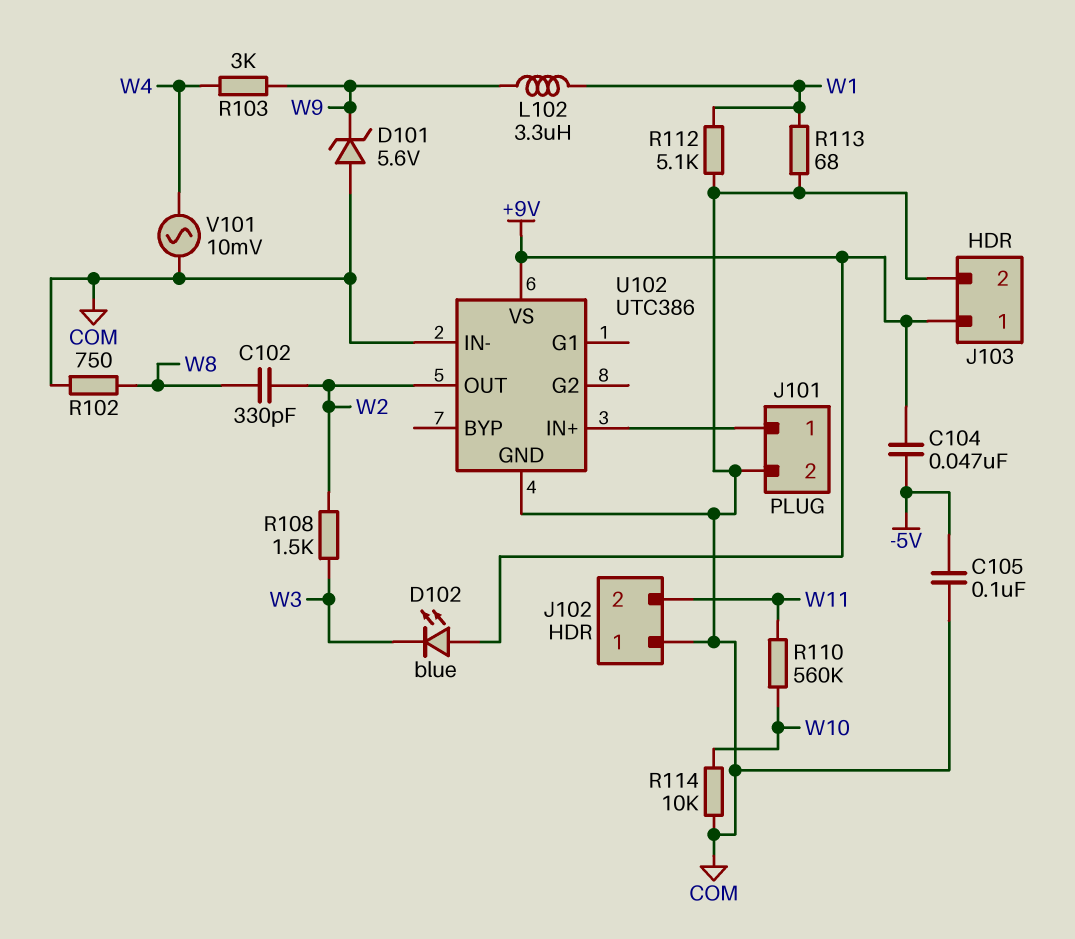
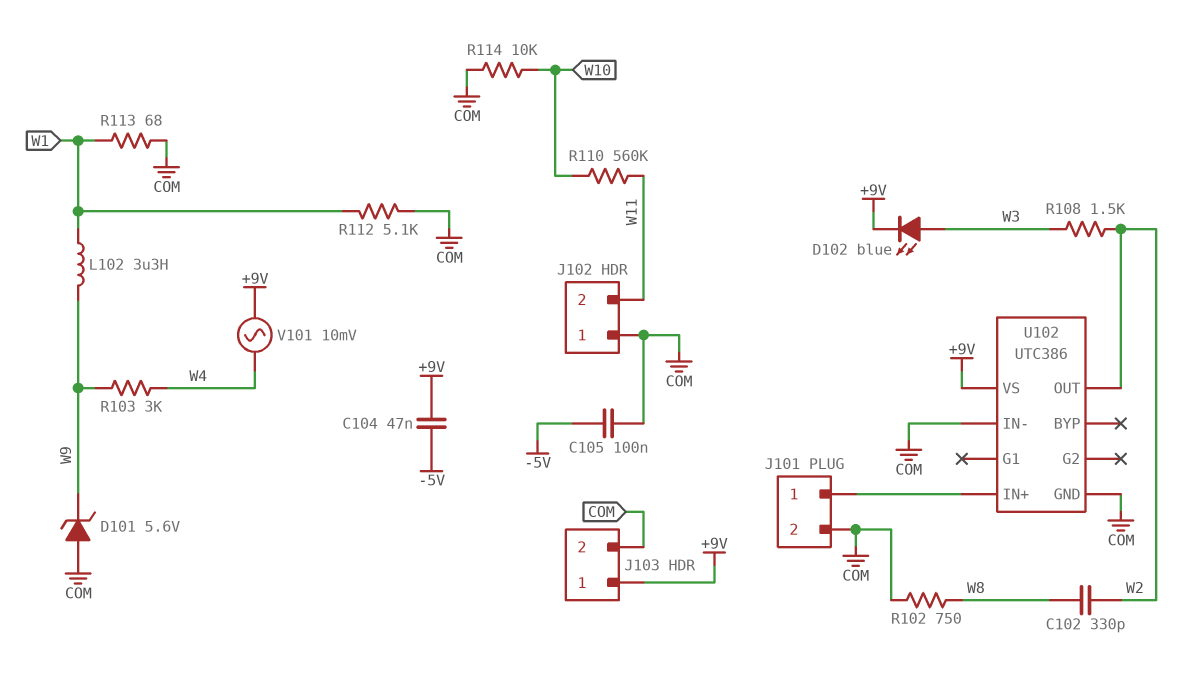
D102: LED blue (A +9V, K W3) -> LED blue (A W3, K +9V)
V101: AC 10mV (COM, W4) -> AC 10mV (+9V, W4)

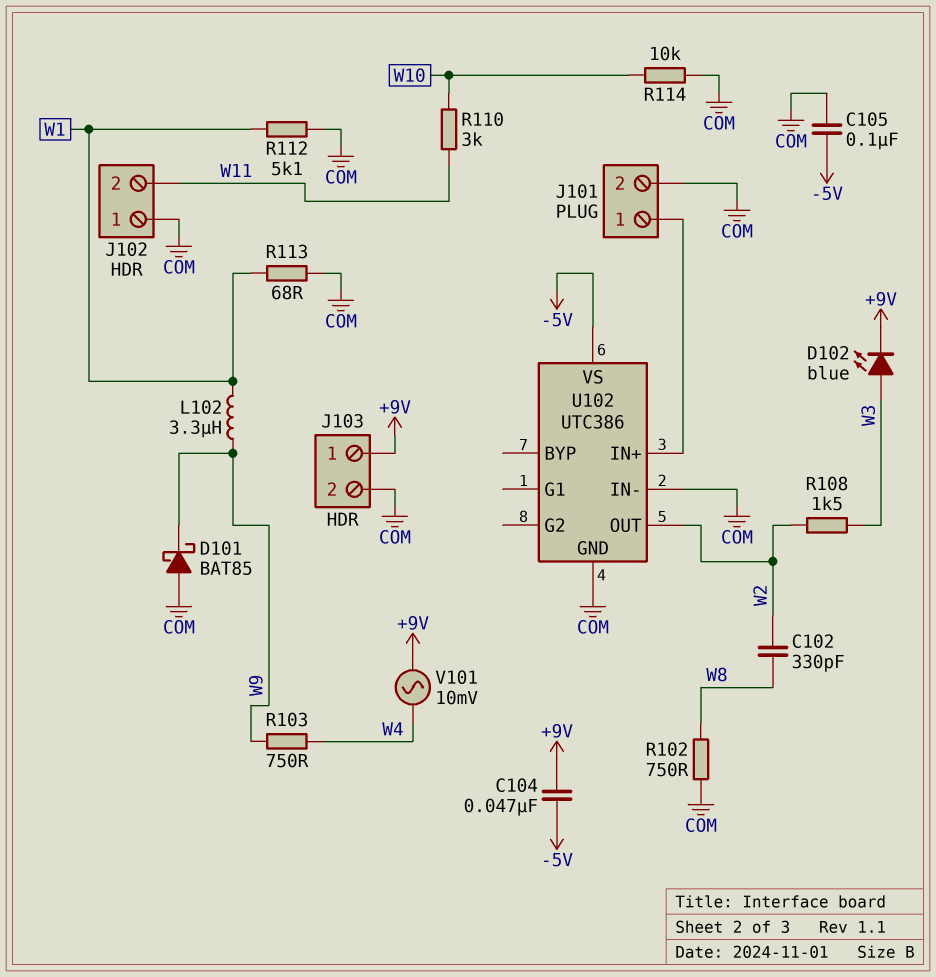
D101: zener 5.6V (A COM, K W9) -> schottky BAT85 (A COM, K W9)
R103: 3k (W4, W9) -> 750 (W4, W9)
R110: 560k (W10, W11) -> 3k (W10, W11)
U102 pin VS: +9V -> -5V

